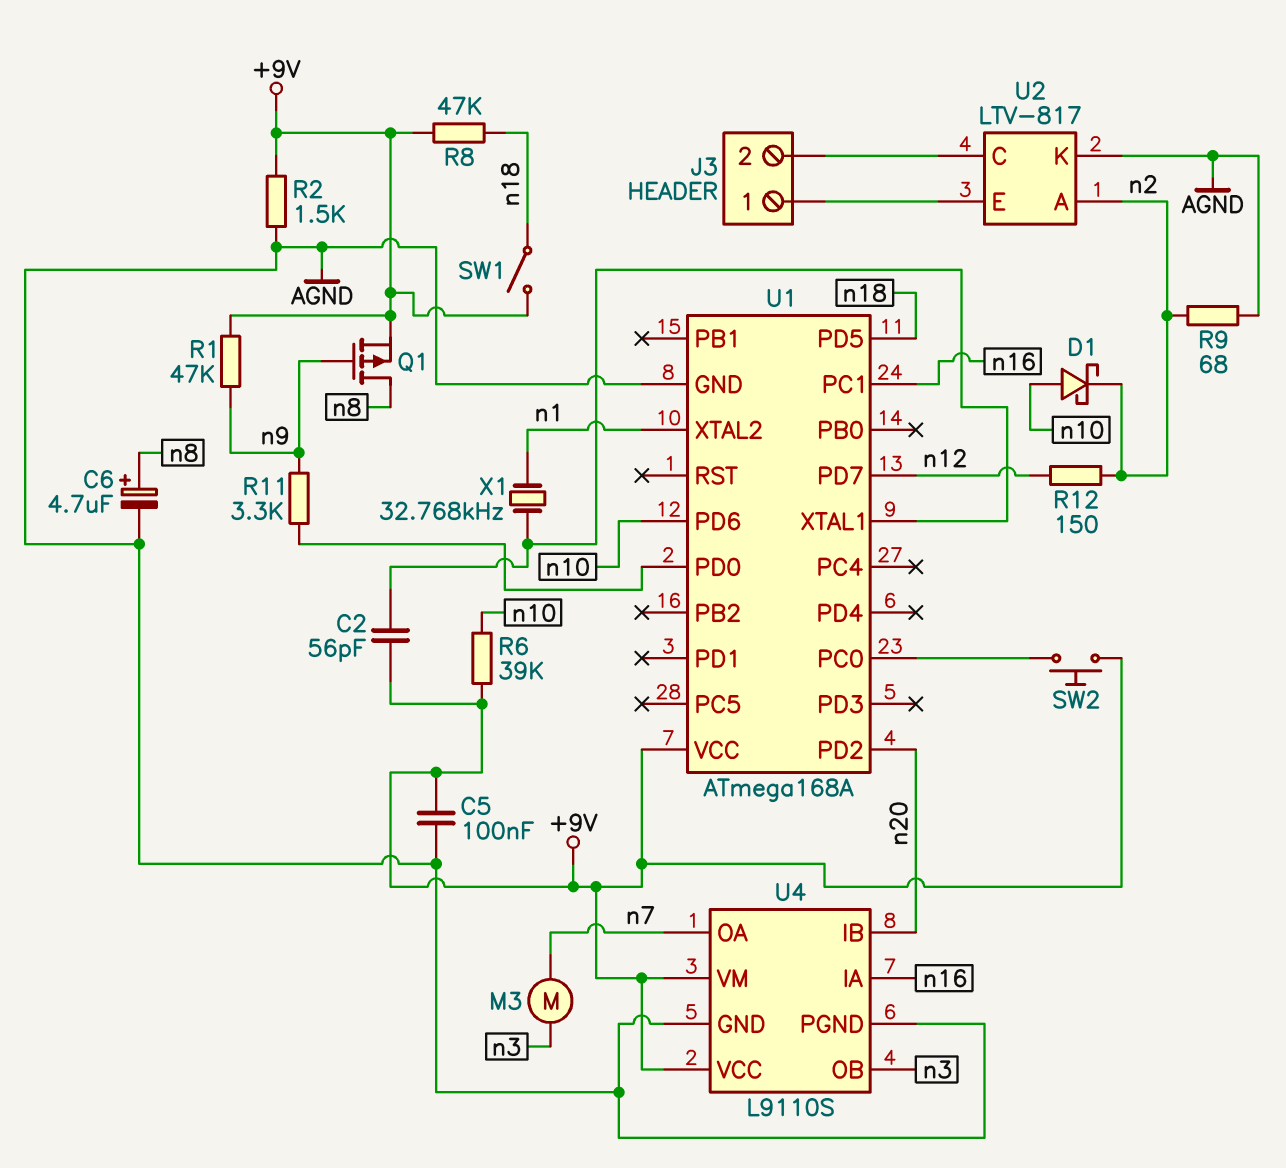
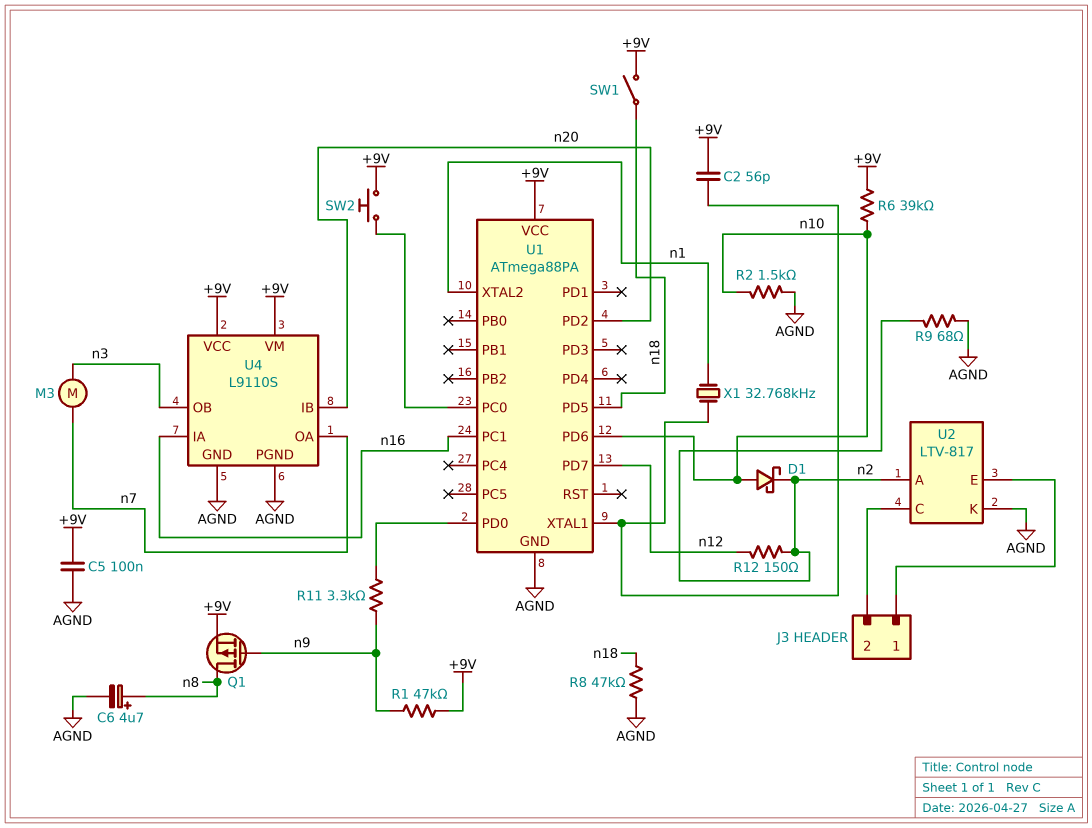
R2: 1.5k (+9V, AGND) -> 1.5k (AGND, n10)
R8: 47k (+9V, n18) -> 47k (AGND, n18)
U1: ATmega168A -> ATmega88PA

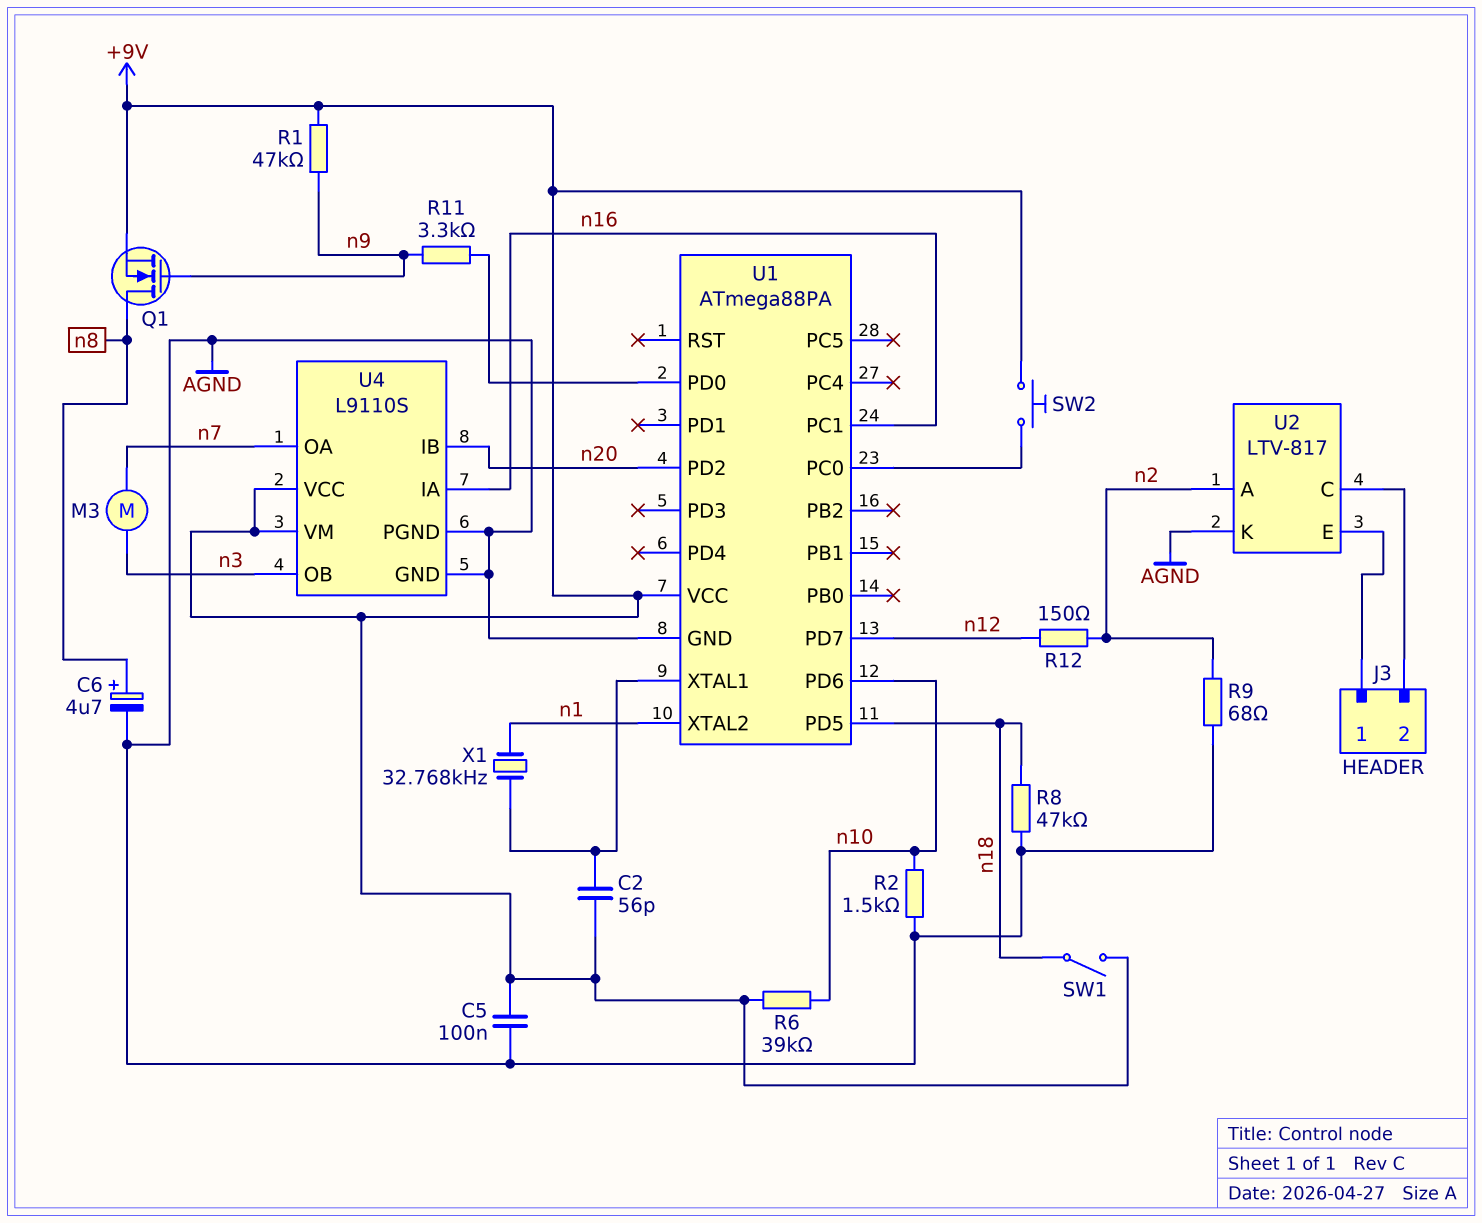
D1: schottky (A n10, K n2) -> none
Q1: PMOS (G n9, D n8, S +9V) -> NMOS (G n9, D n8, S +9V)

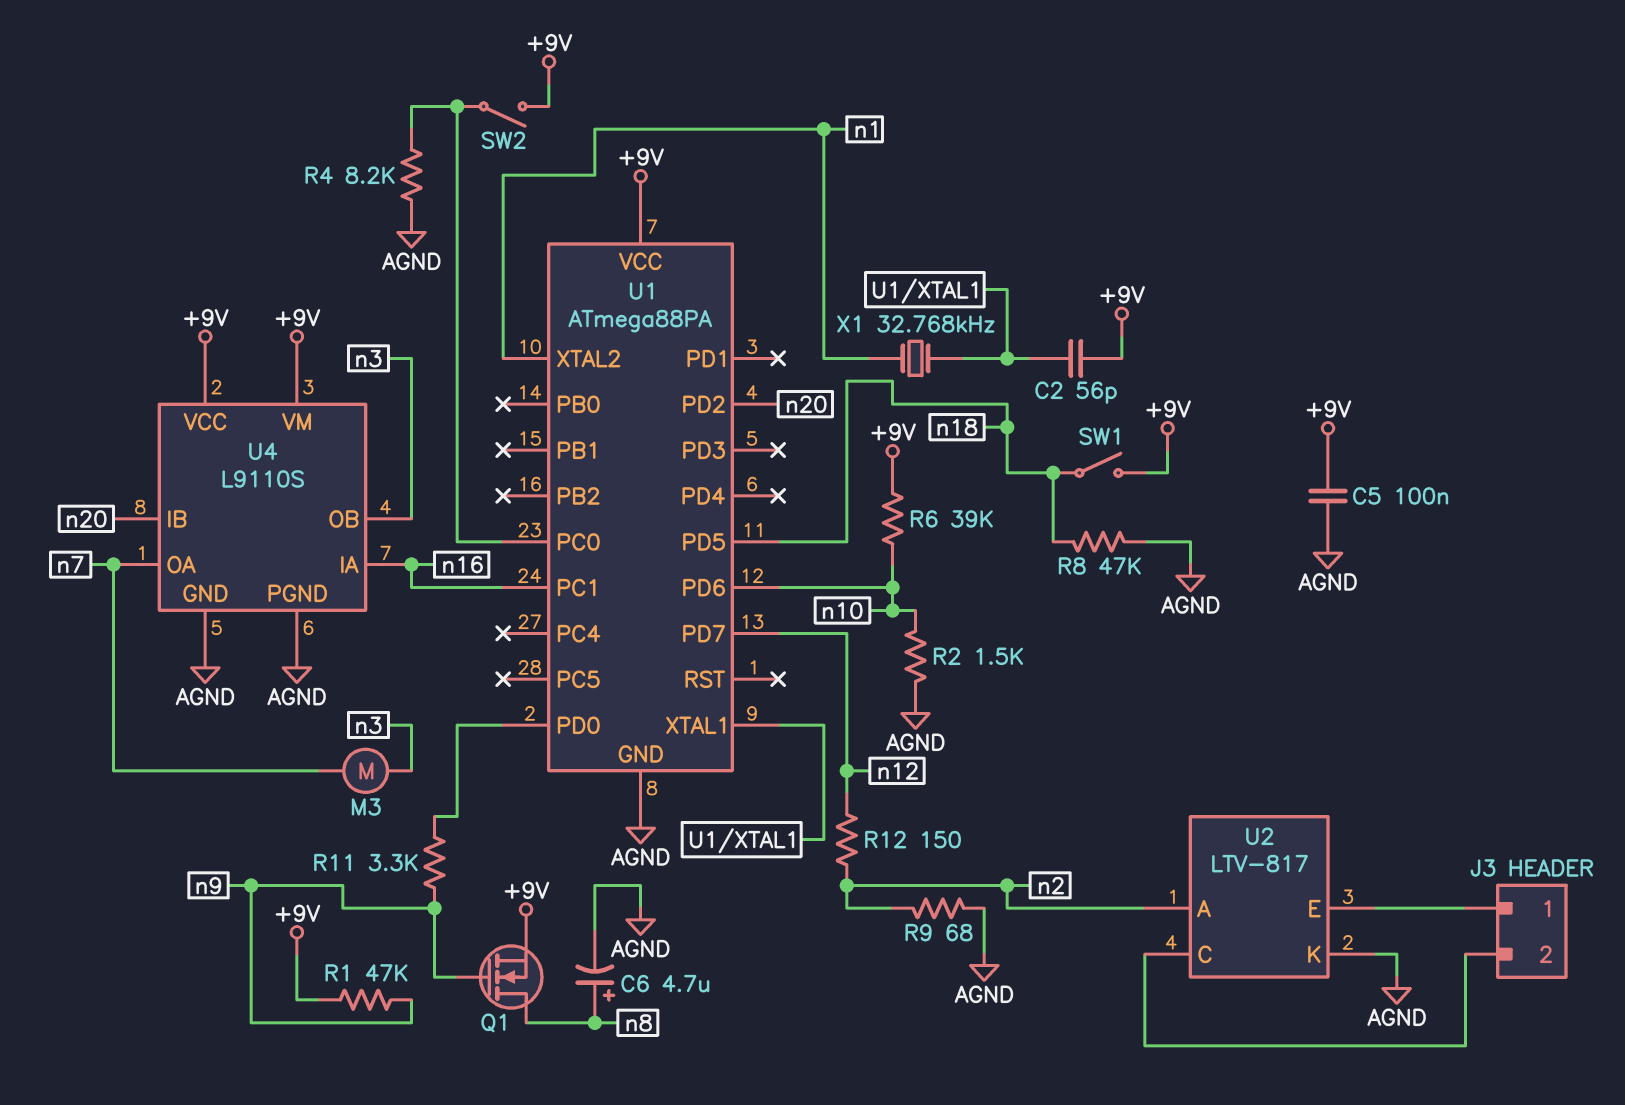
R4: none -> 8.2k (AGND, U1/PC0)
SW2: button (+9V, U1/PC0) -> switch (+9V, U1/PC0)

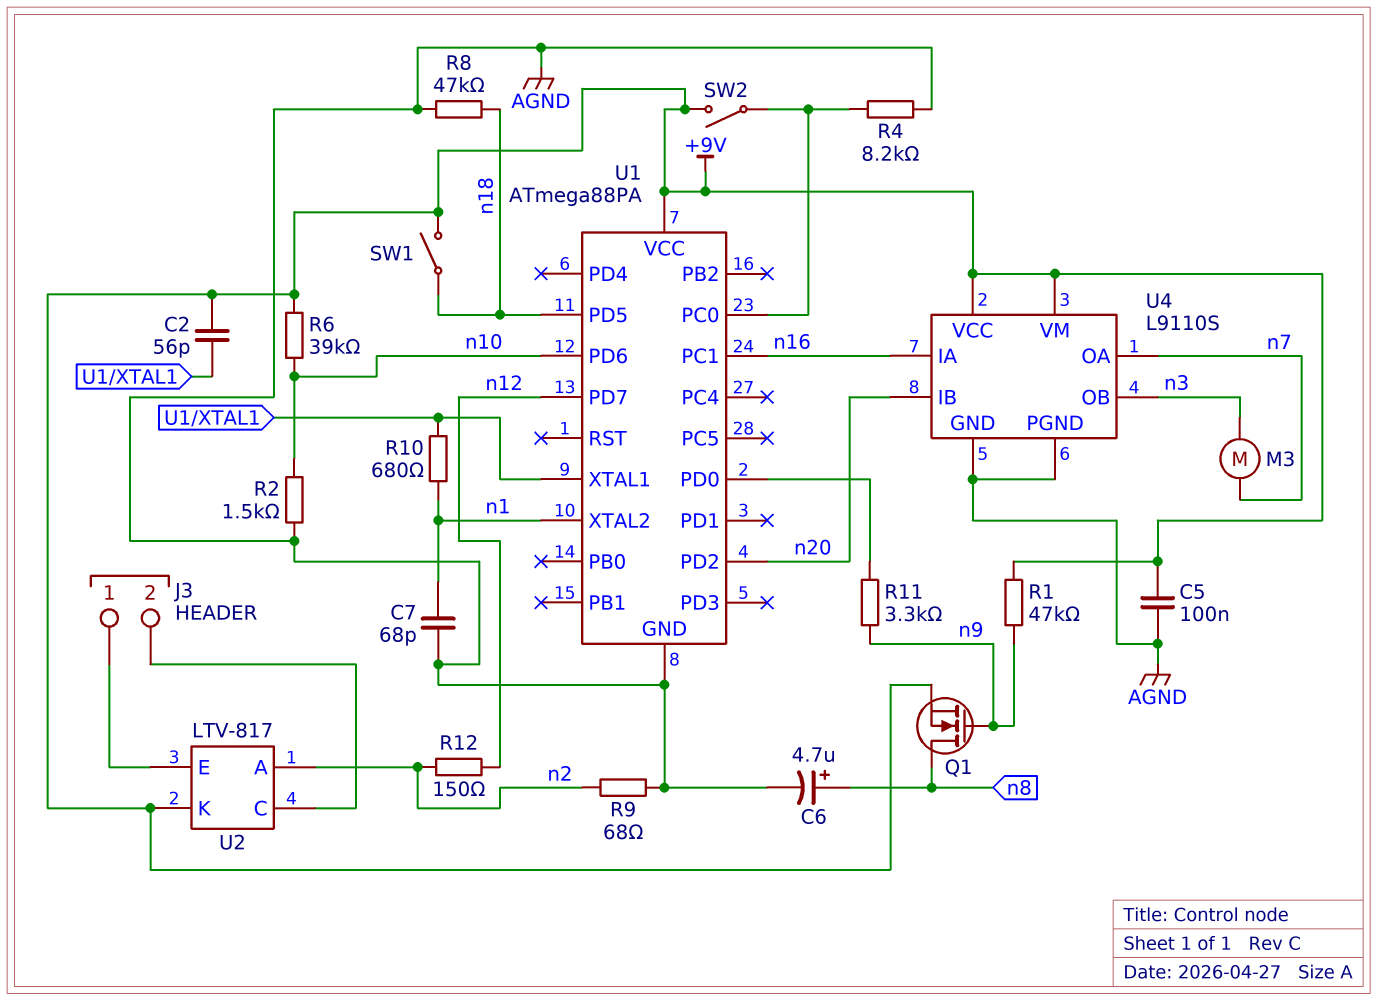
C7: none -> 68pF (AGND, n1)
R10: none -> 680 (U1/XTAL1, n1)
U2 pin K: AGND -> +9V
X1: 32.768kHz (U1/XTAL1, n1) -> none

